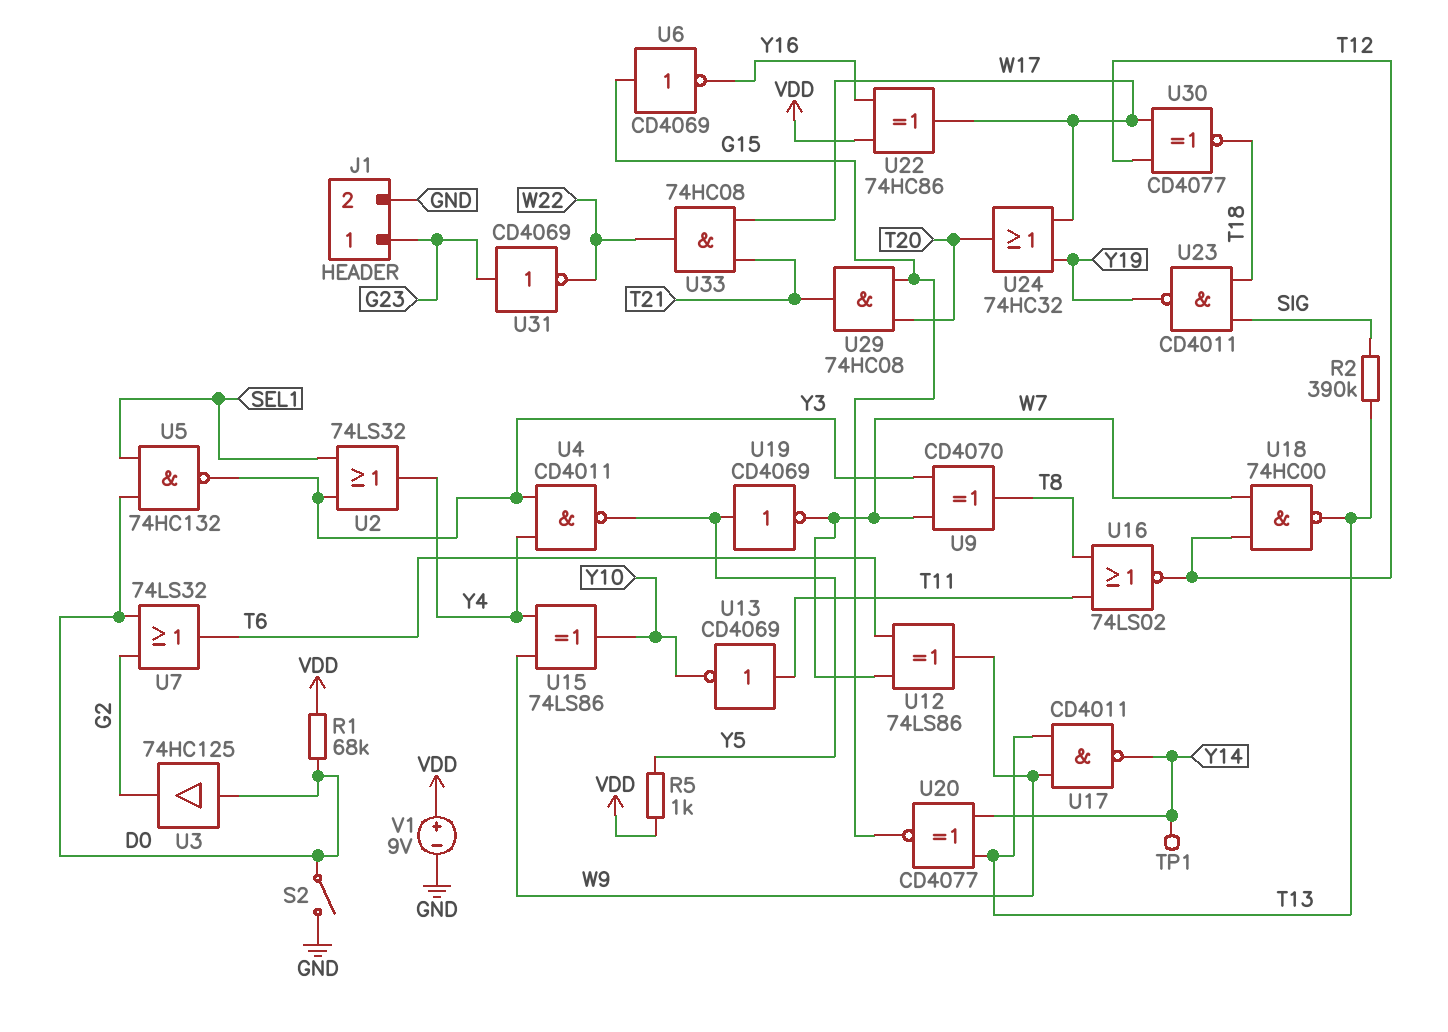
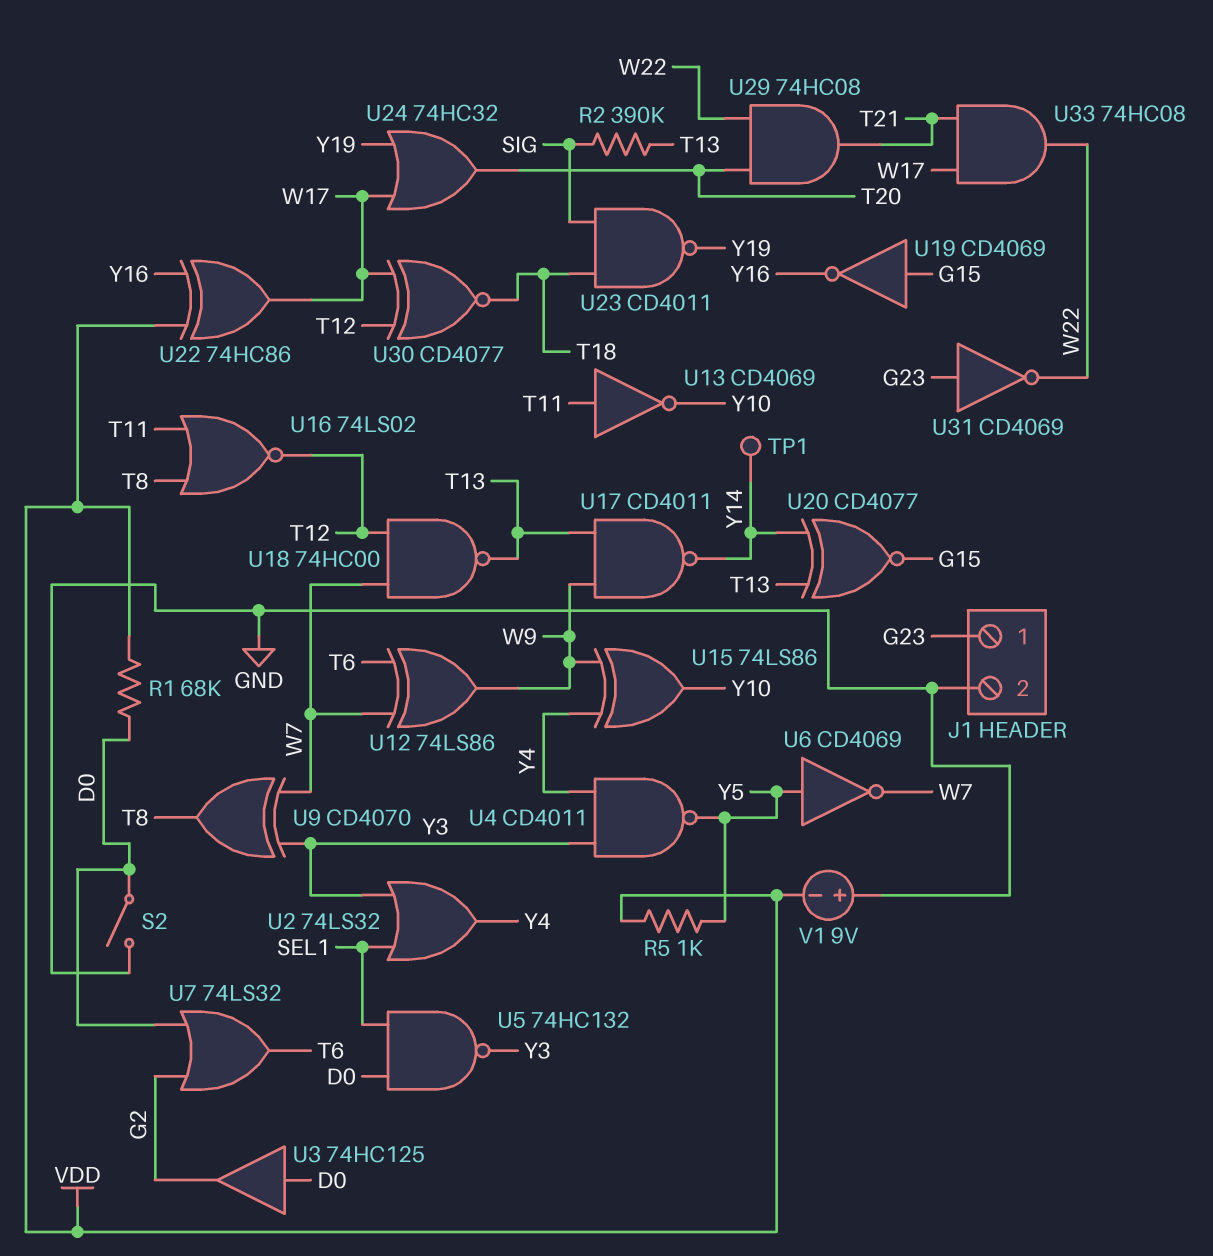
U6: NOT CD4069 (in G15, out Y16) -> NOT CD4069 (in Y5, out W7)
U19: NOT CD4069 (in Y5, out W7) -> NOT CD4069 (in G15, out Y16)
U29: AND 74HC08 (in G15, in T20, out T21) -> AND 74HC08 (in T20, in W22, out T21)
V1: 9V (plus VDD, minus GND) -> 9V (plus GND, minus VDD)

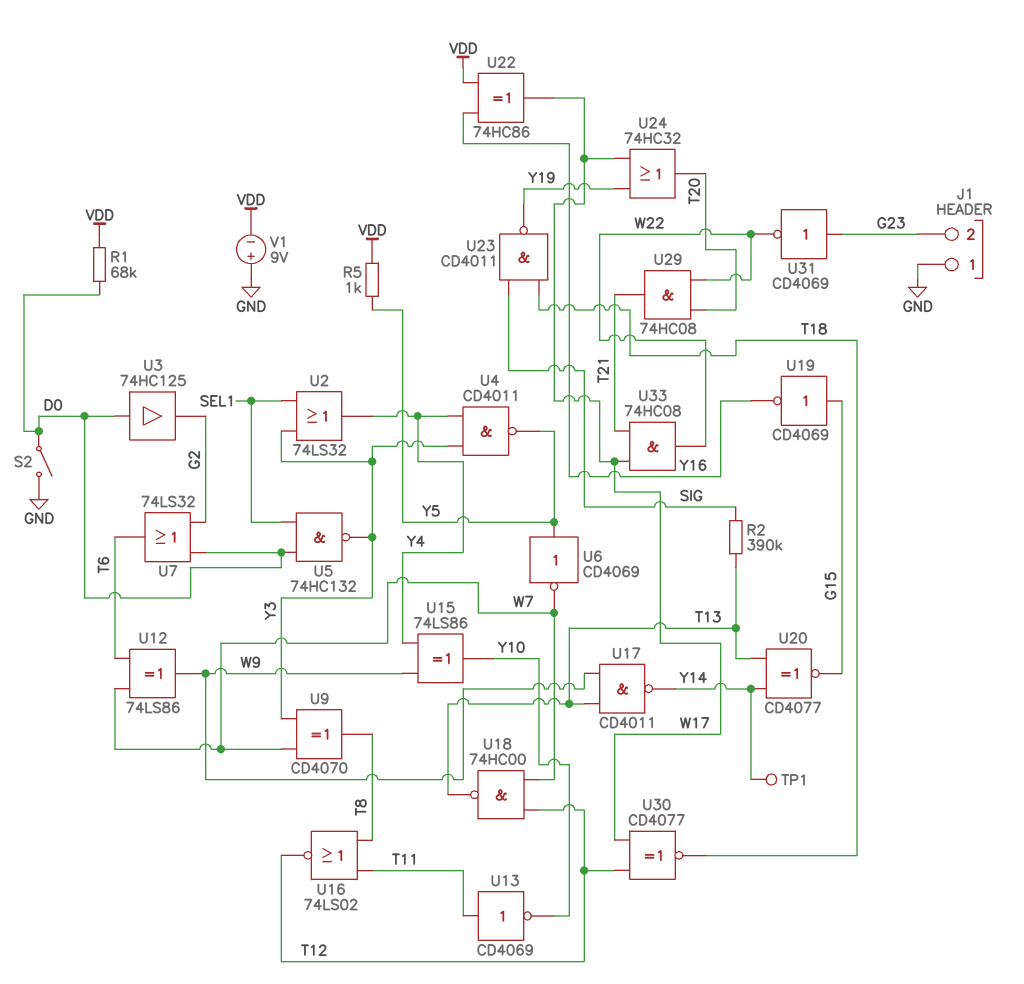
J1 pin 1: G23 -> GND
J1 pin 2: GND -> G23

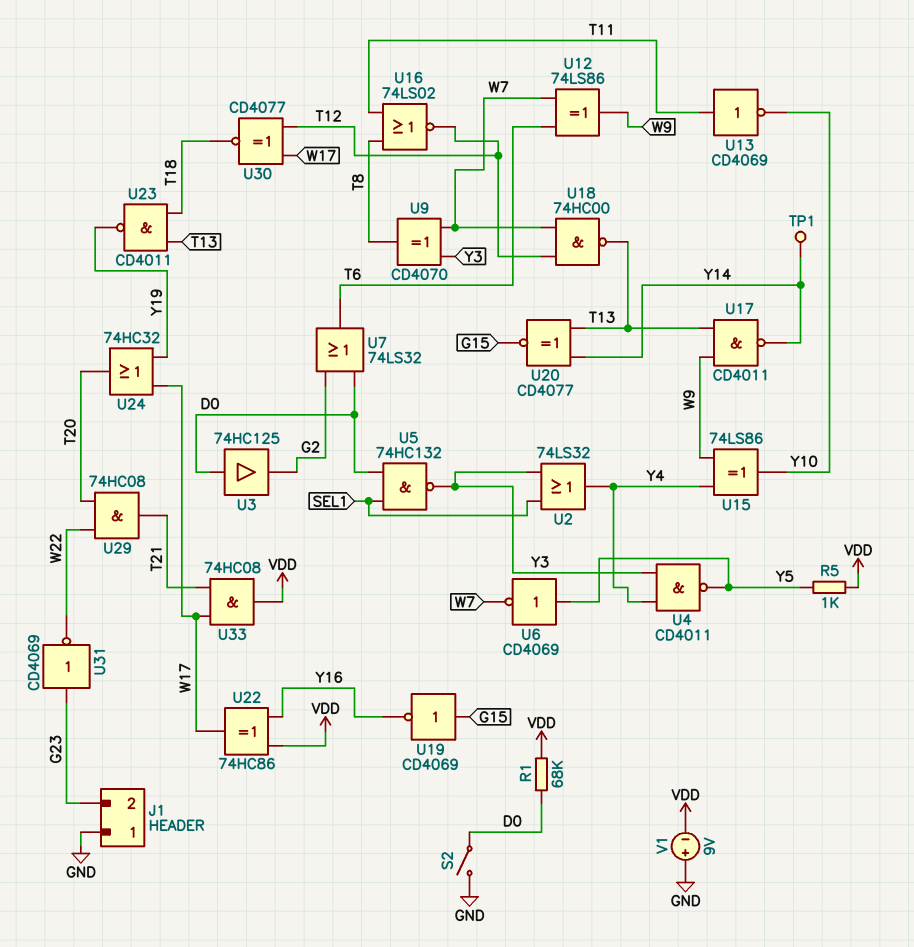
R2: 390k (SIG, T13) -> none
U23: NAND CD4011 (in SIG, in T18, out Y19) -> NAND CD4011 (in T13, in T18, out Y19)
U33: AND 74HC08 (in T21, in W17, out W22) -> AND 74HC08 (in T21, in W17, out VDD)

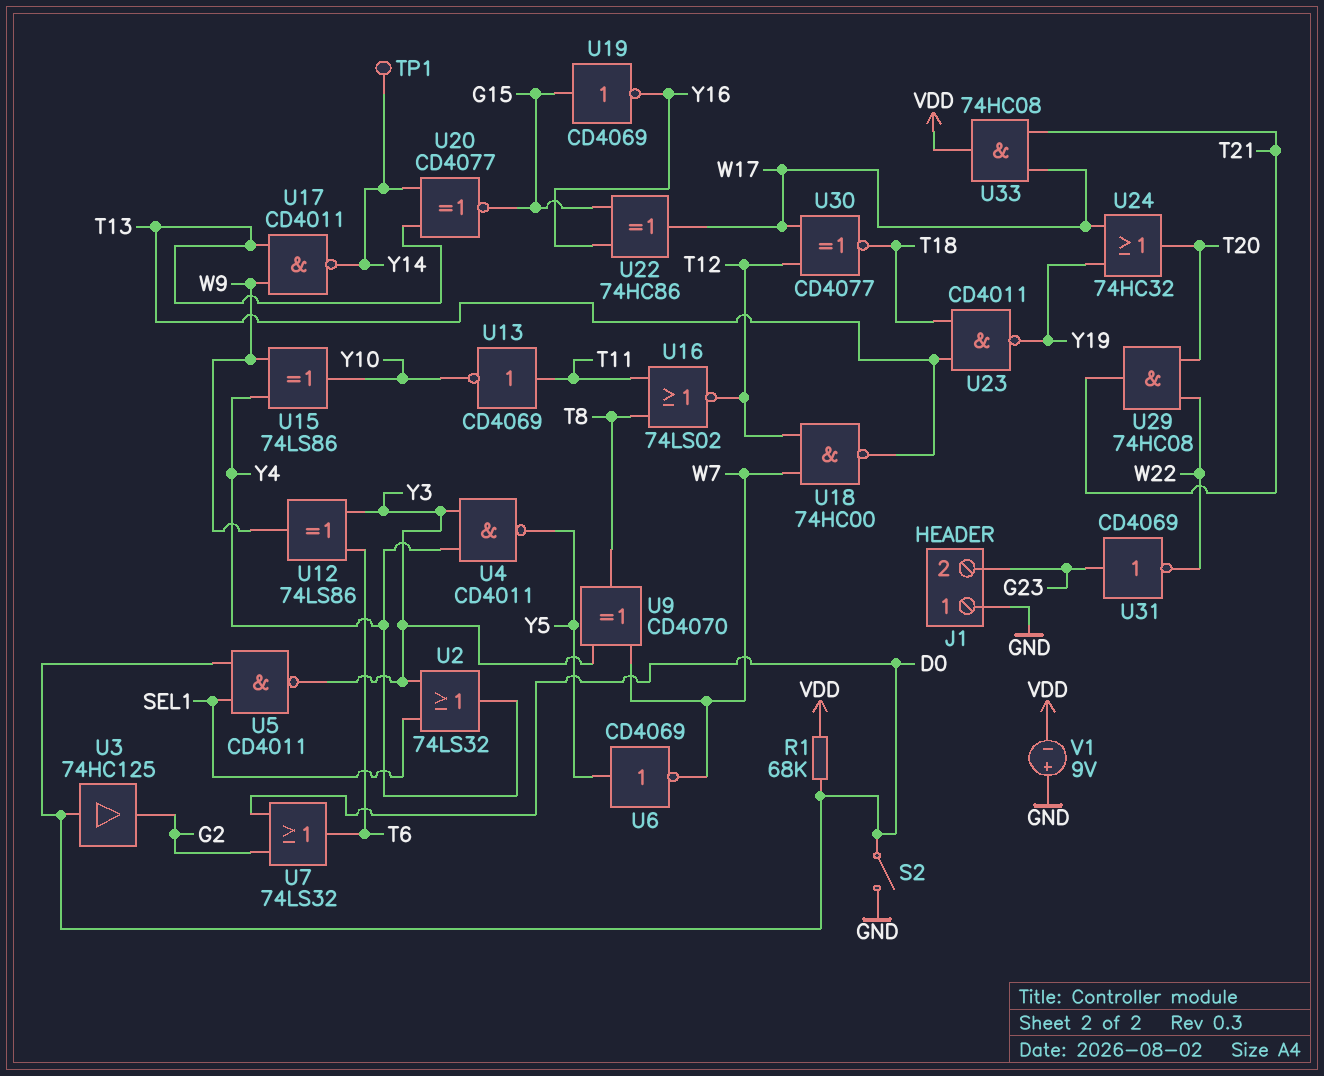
R5: 1k (VDD, Y5) -> none
U5: NAND 74HC132 (in D0, in SEL1, out Y3) -> NAND CD4011 (in D0, in SEL1, out Y3)
U12: XOR 74LS86 (in T6, in W7, out W9) -> XOR 74LS86 (in T6, in Y3, out W9)
U22: XOR 74HC86 (in VDD, in Y16, out W17) -> XOR 74HC86 (in G15, in Y16, out W17)

